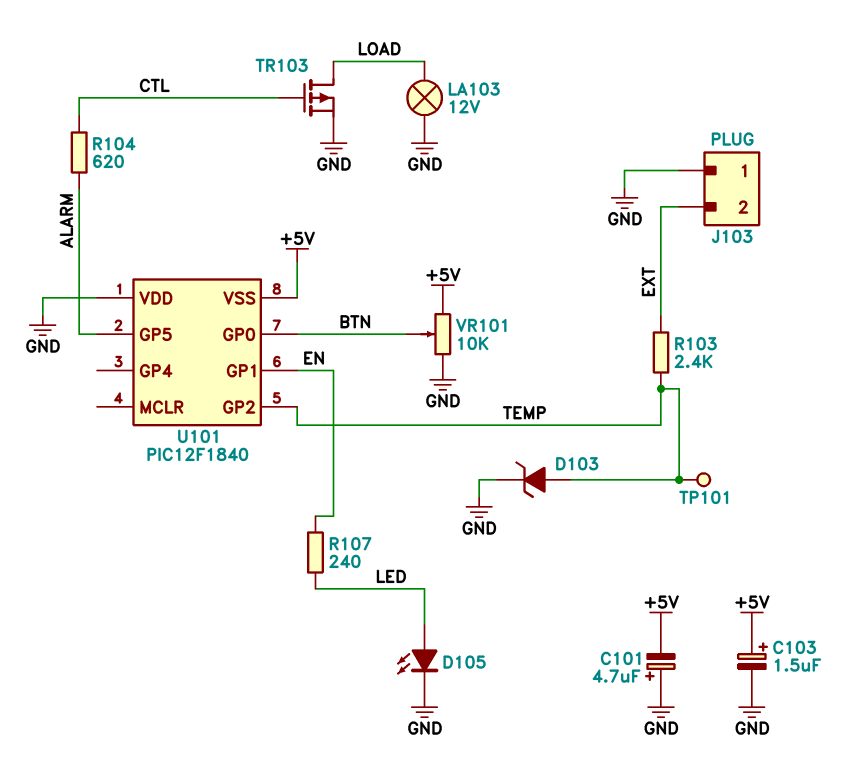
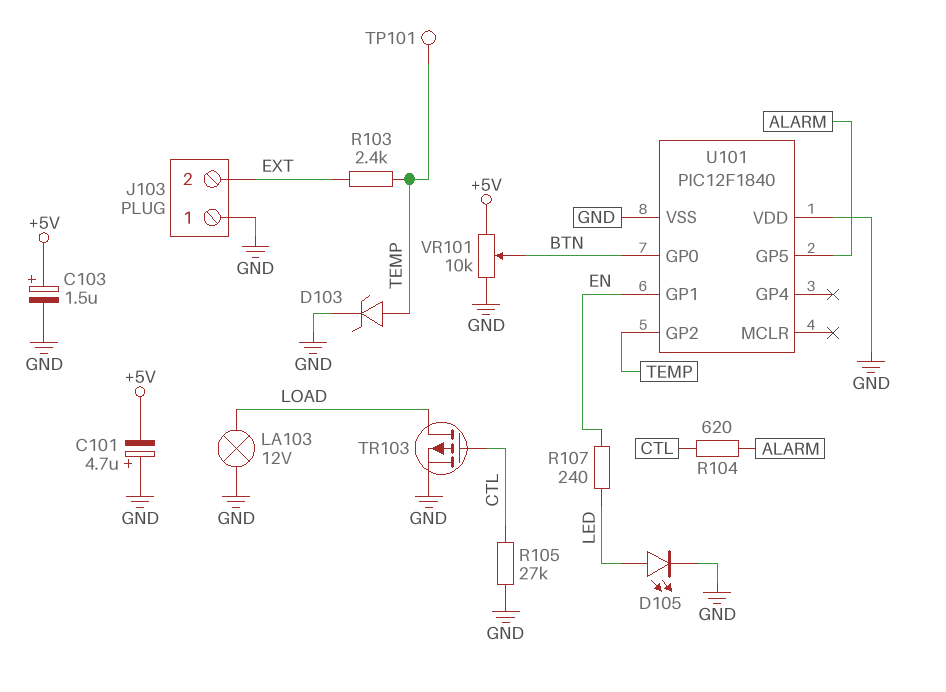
R105: none -> 27k (CTL, GND)
U101 pin VSS: +5V -> GND

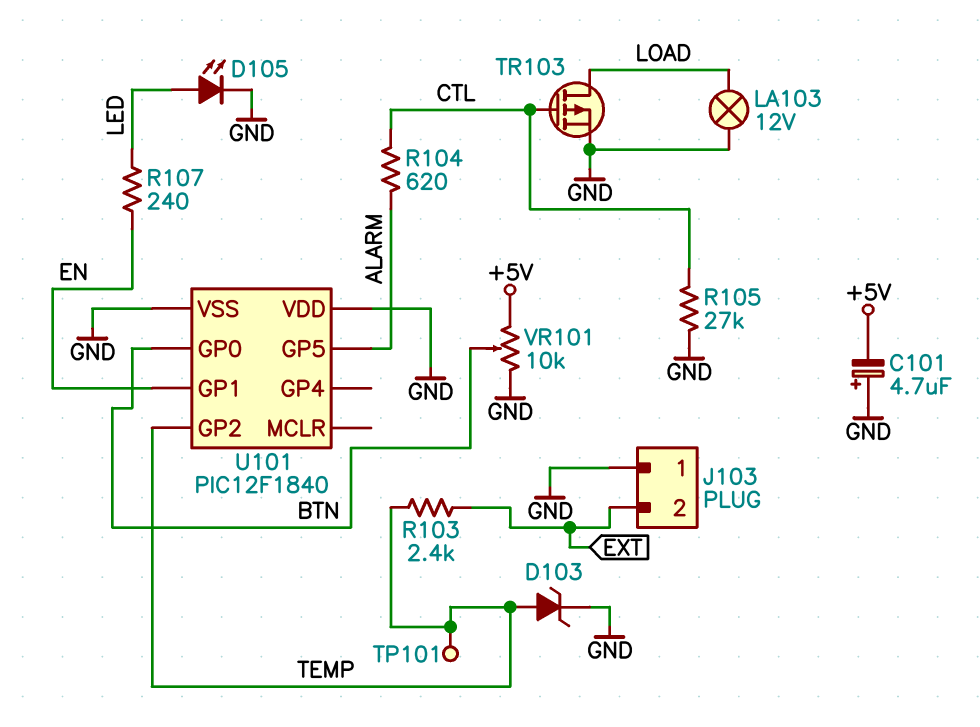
C103: 1.5uF (plus +5V, minus GND) -> none

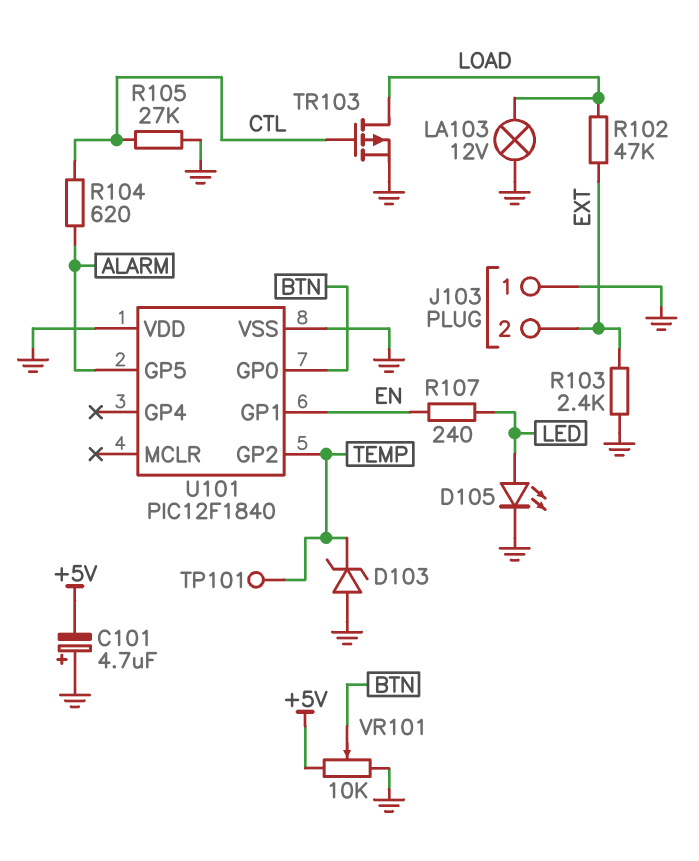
D103: zener (A TEMP, K GND) -> zener (A GND, K TEMP)
R102: none -> 47k (EXT, LOAD)
R103: 2.4k (EXT, TEMP) -> 2.4k (EXT, GND)

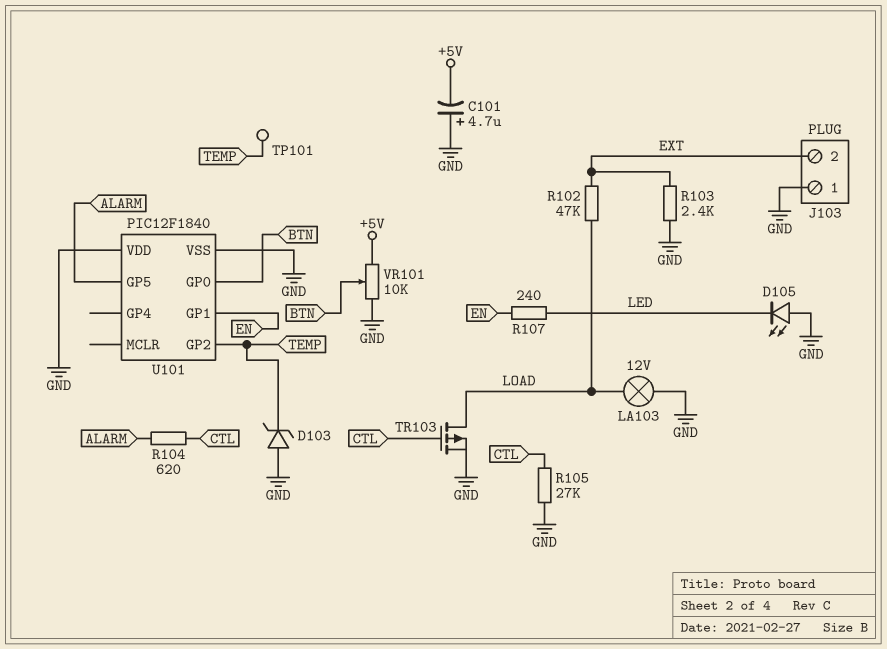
D105: LED (A LED, K GND) -> LED (A GND, K LED)

